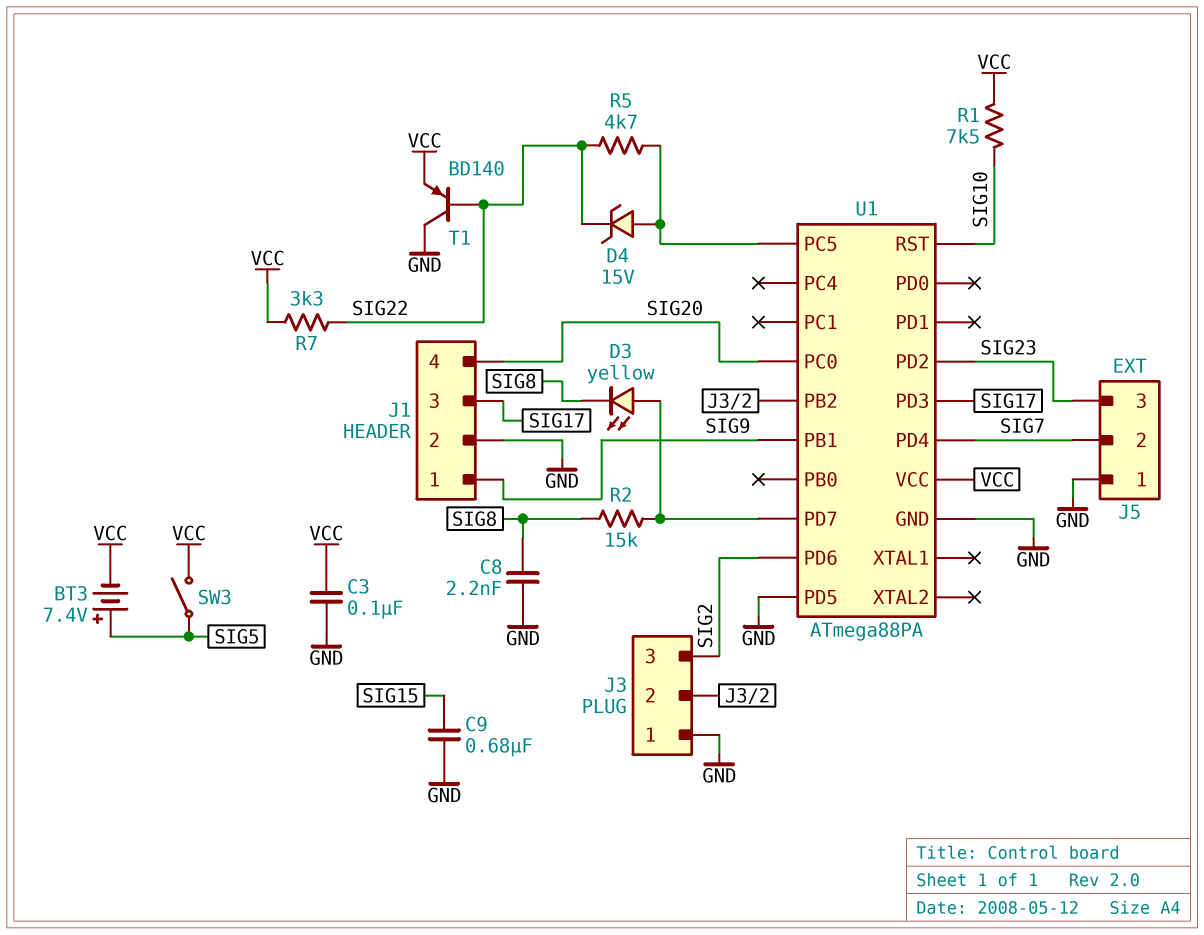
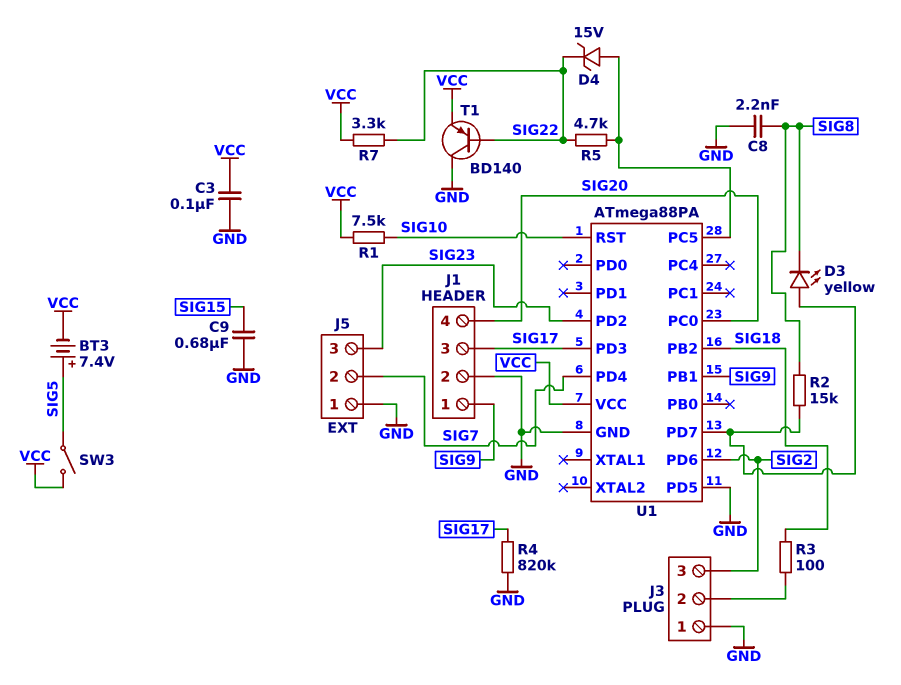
R3: none -> 100 (J3/2, SIG18)
R4: none -> 820k (GND, SIG17)
U1 pin PB2: J3/2 -> SIG18

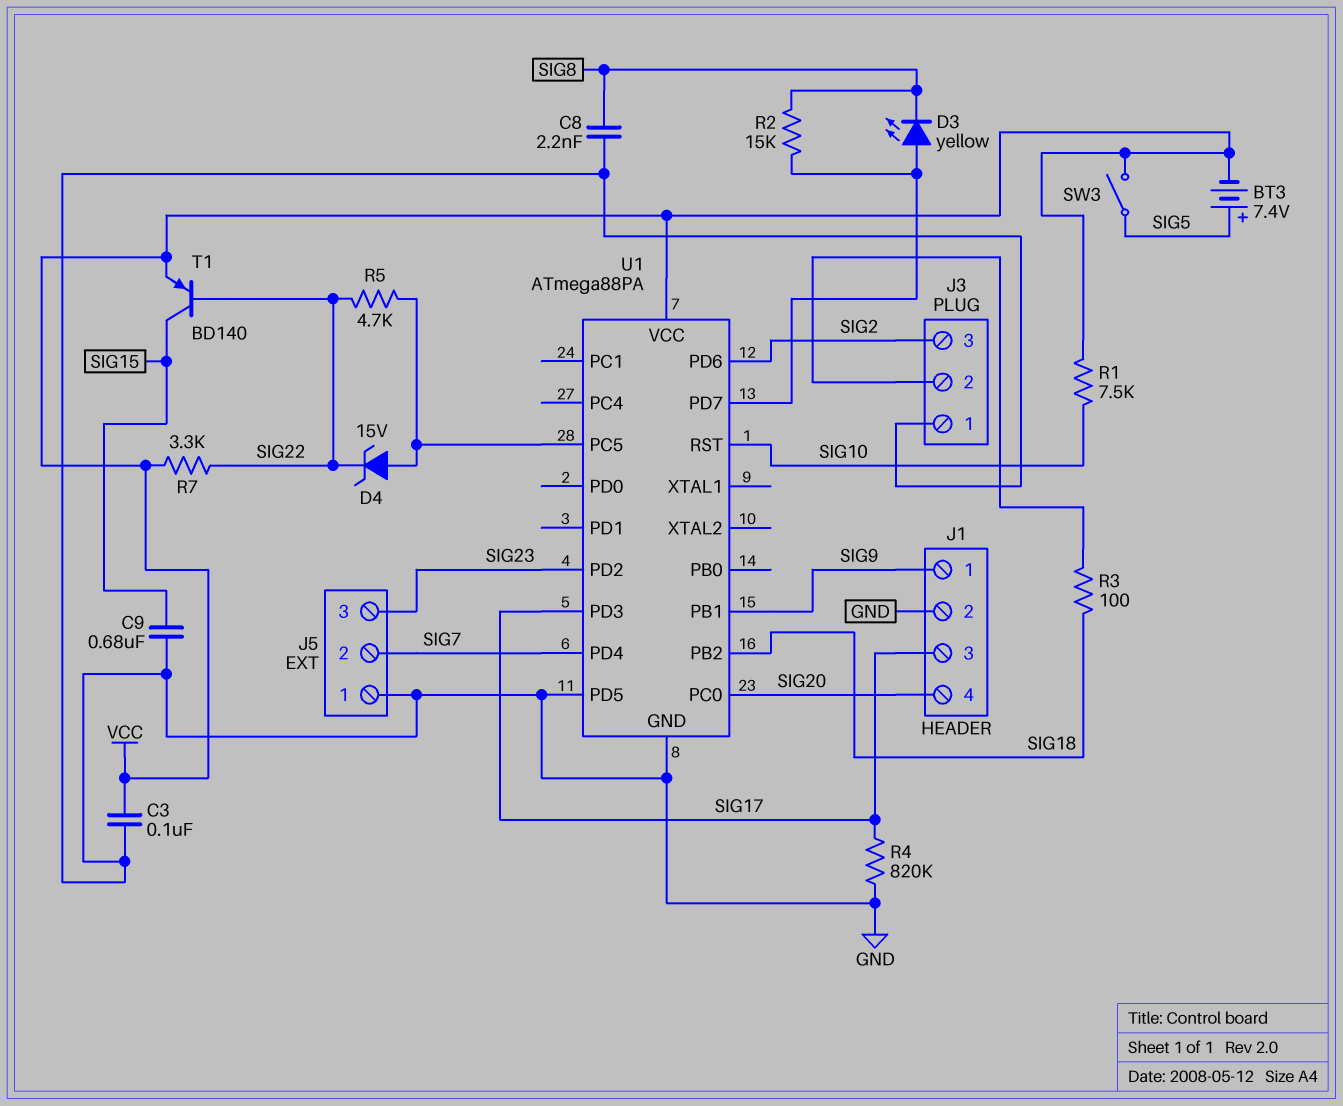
T1: PNP BD140 (B SIG22, C GND, E VCC) -> PNP BD140 (B SIG22, C SIG15, E VCC)

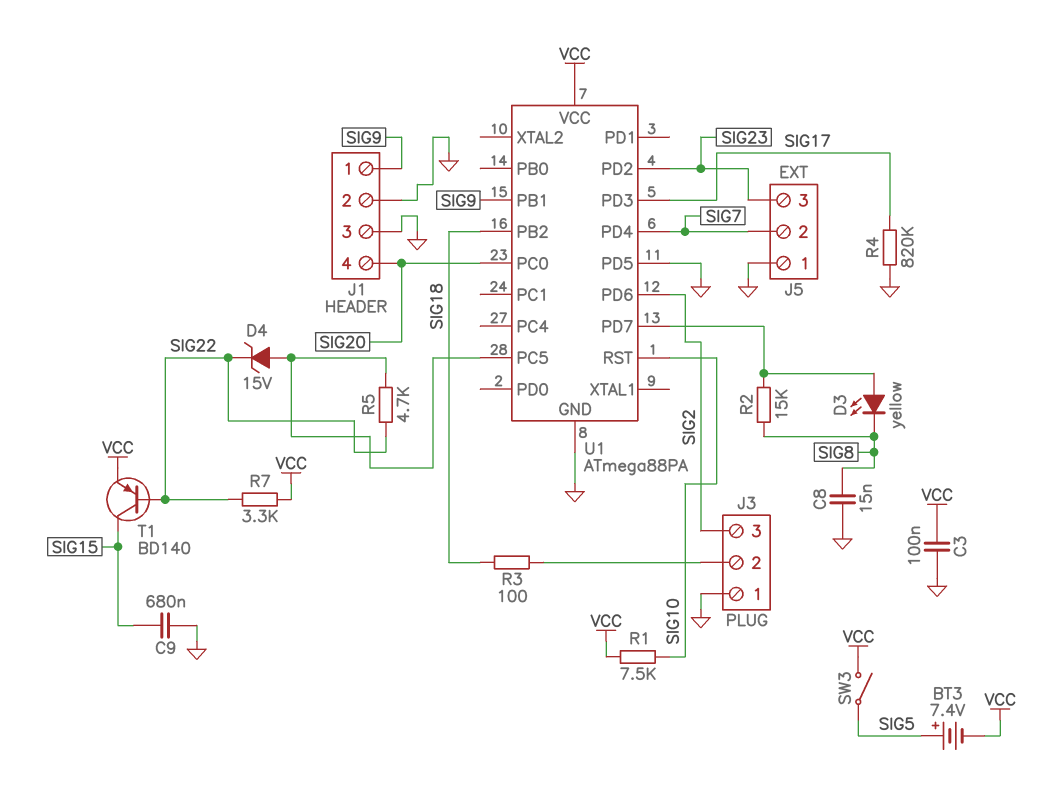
C8: 2.2nF (GND, SIG8) -> 15nF (GND, SIG8)
J1 pin 3: SIG17 -> GND

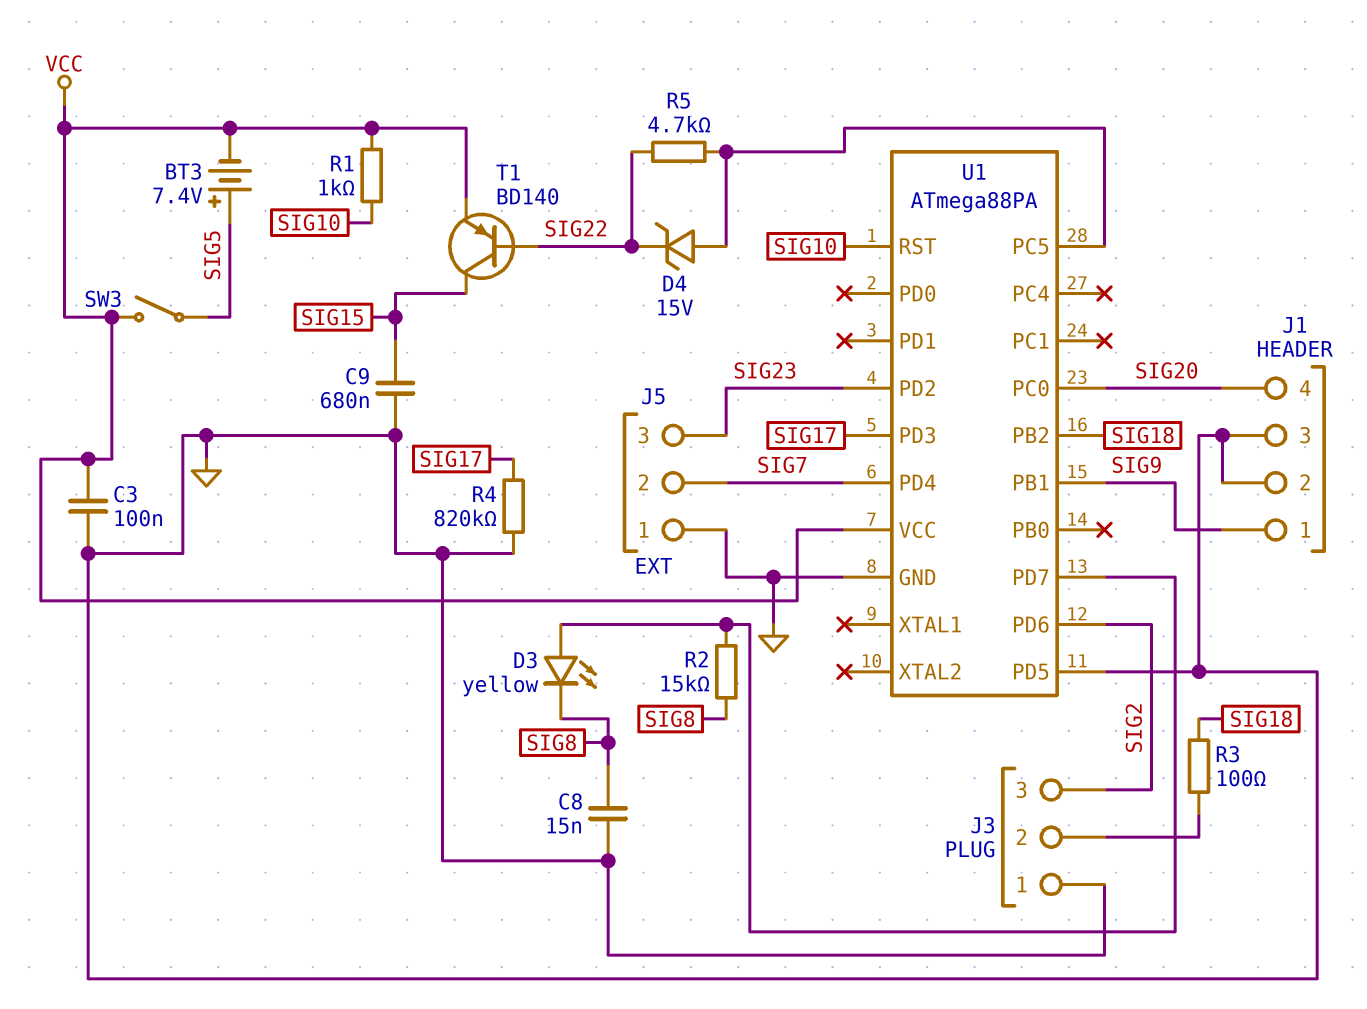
R1: 7.5k (SIG10, VCC) -> 1k (SIG10, VCC)
R7: 3.3k (SIG22, VCC) -> none

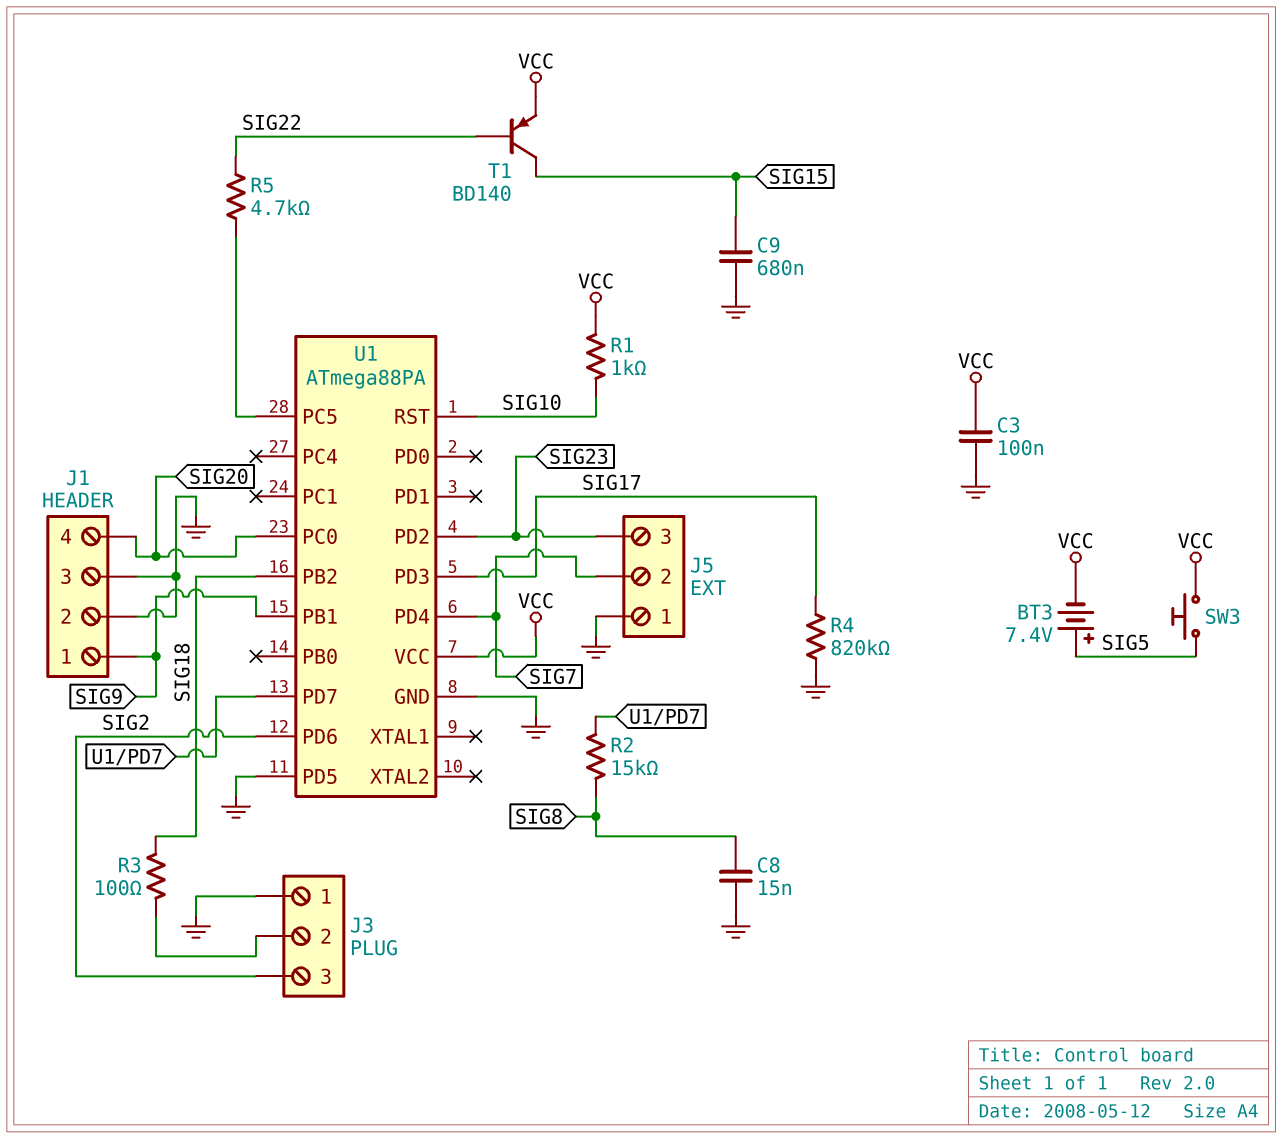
D3: LED yellow (A U1/PD7, K SIG8) -> none
D4: zener 15V (A U1/PC5, K SIG22) -> none
SW3: switch (SIG5, VCC) -> button (SIG5, VCC)

